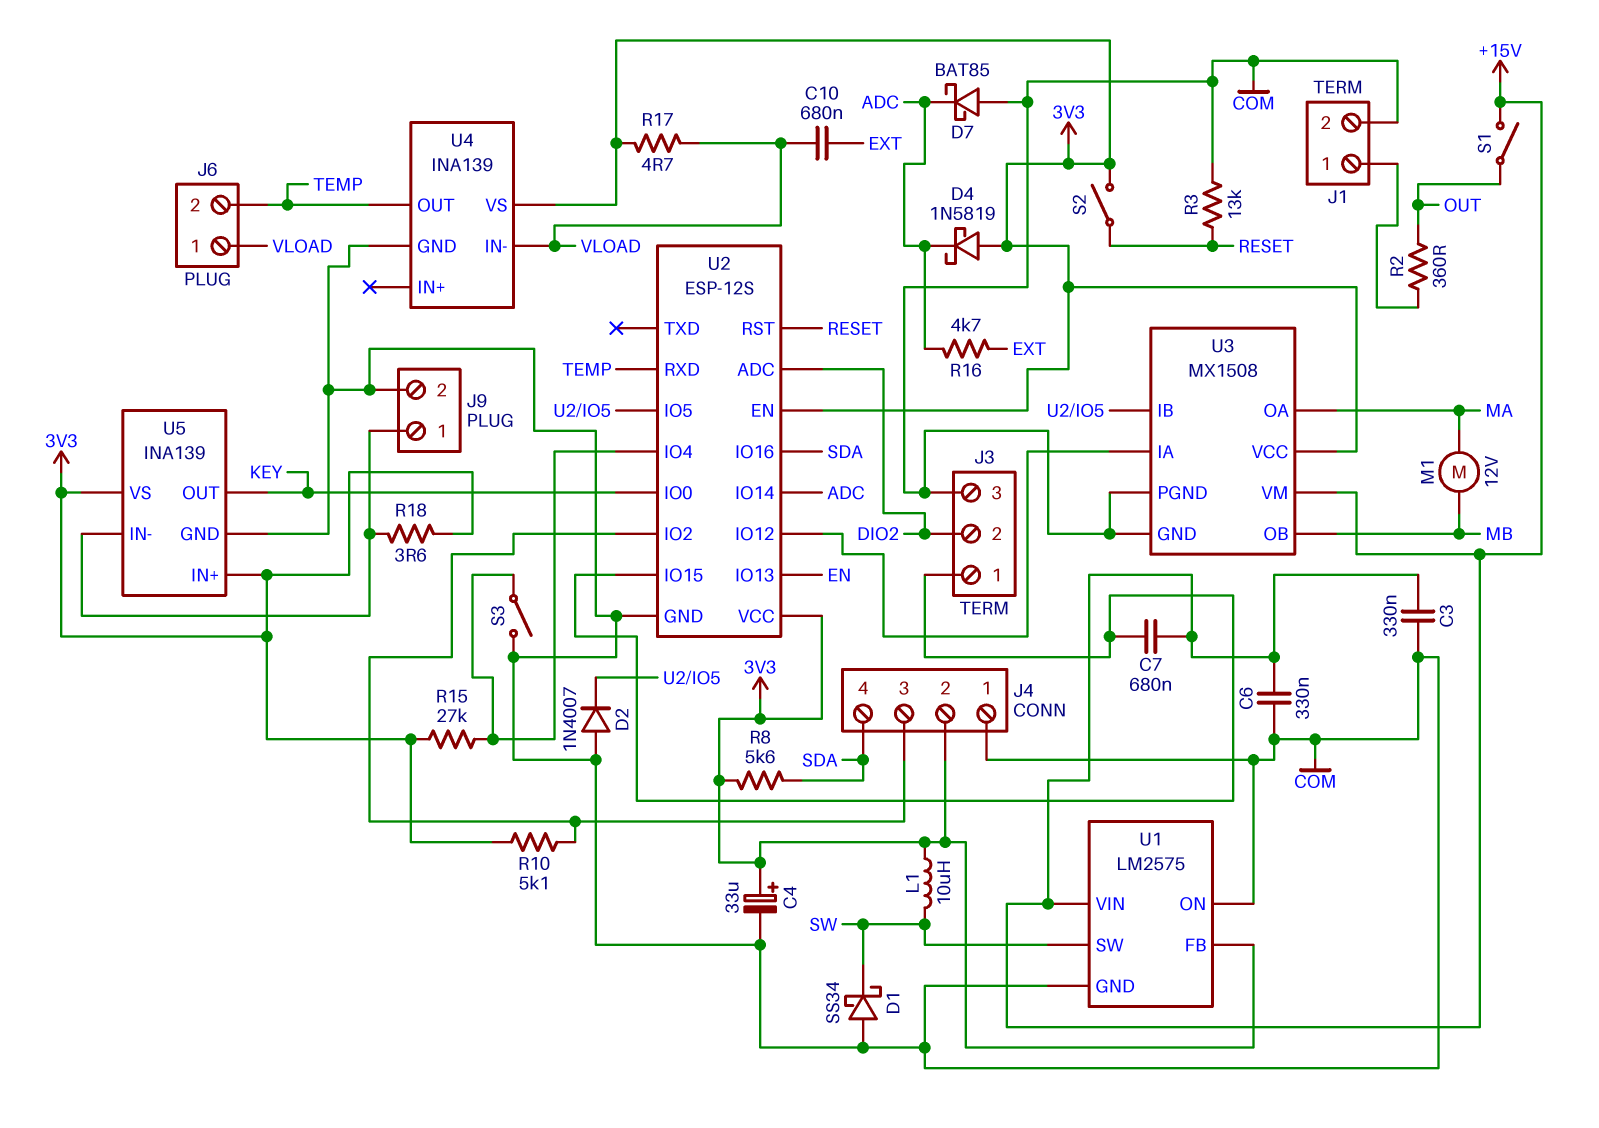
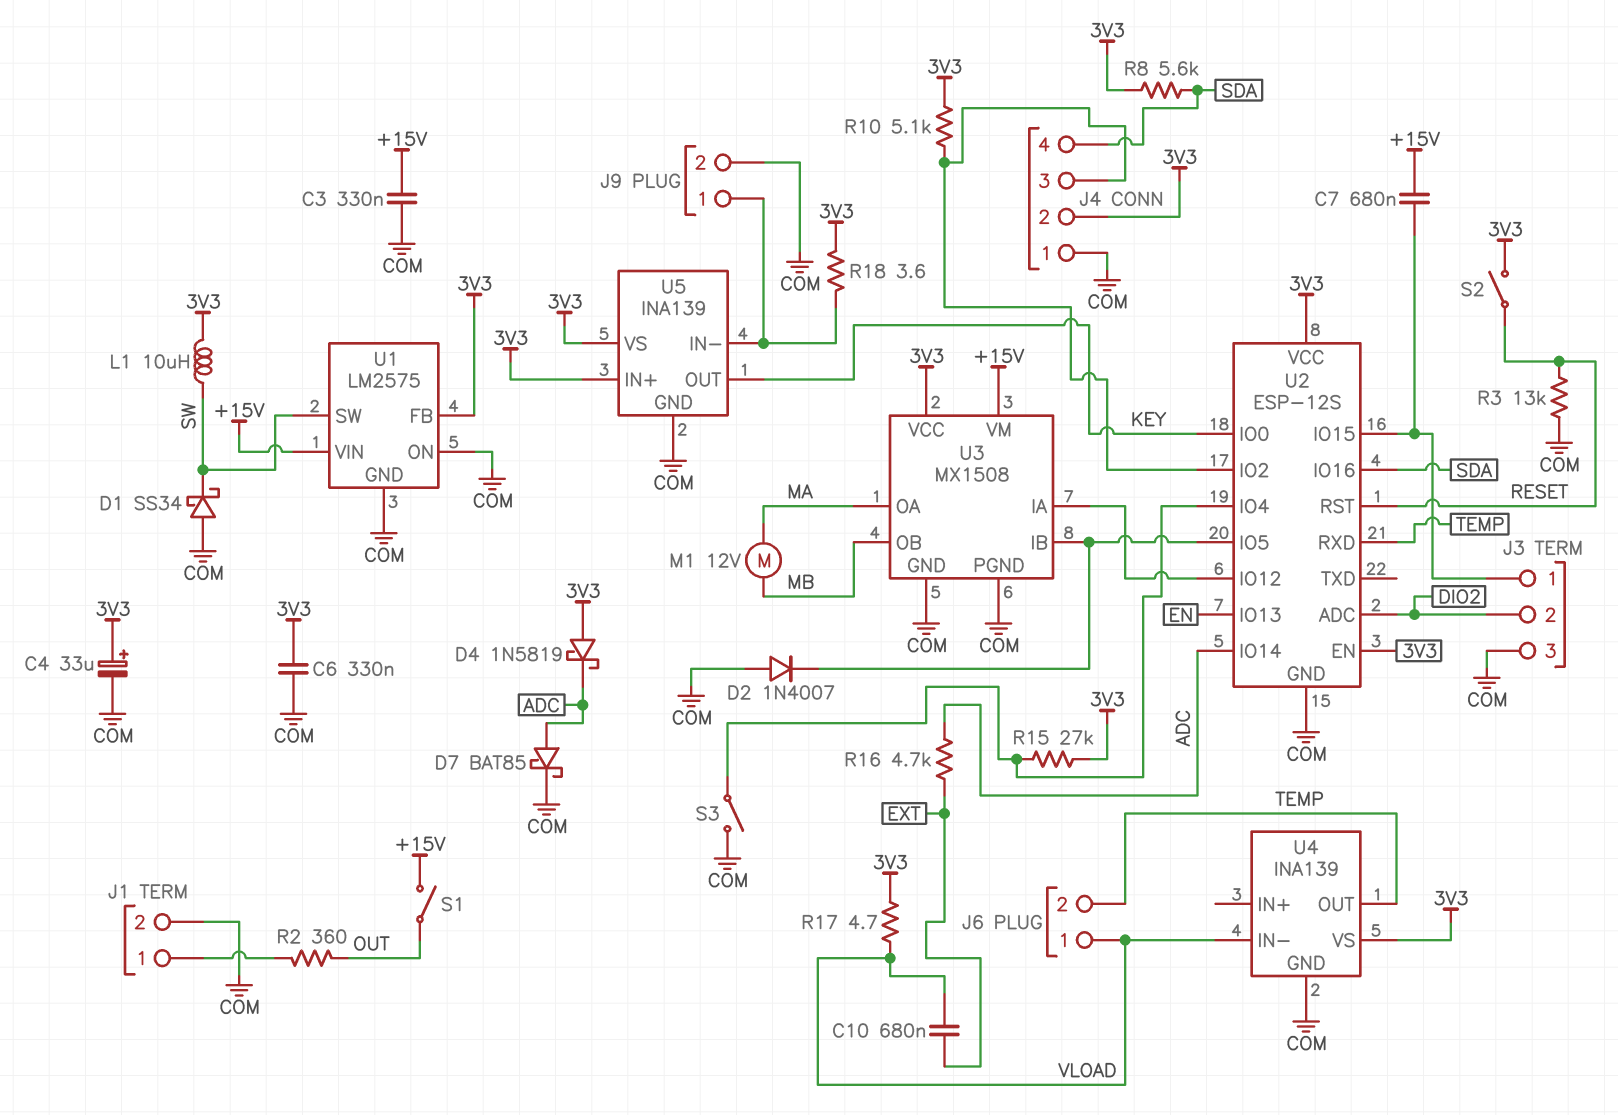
C6: 330nF (+15V, COM) -> 330nF (3V3, COM)
D7: schottky BAT85 (A COM, K ADC) -> schottky BAT85 (A ADC, K COM)

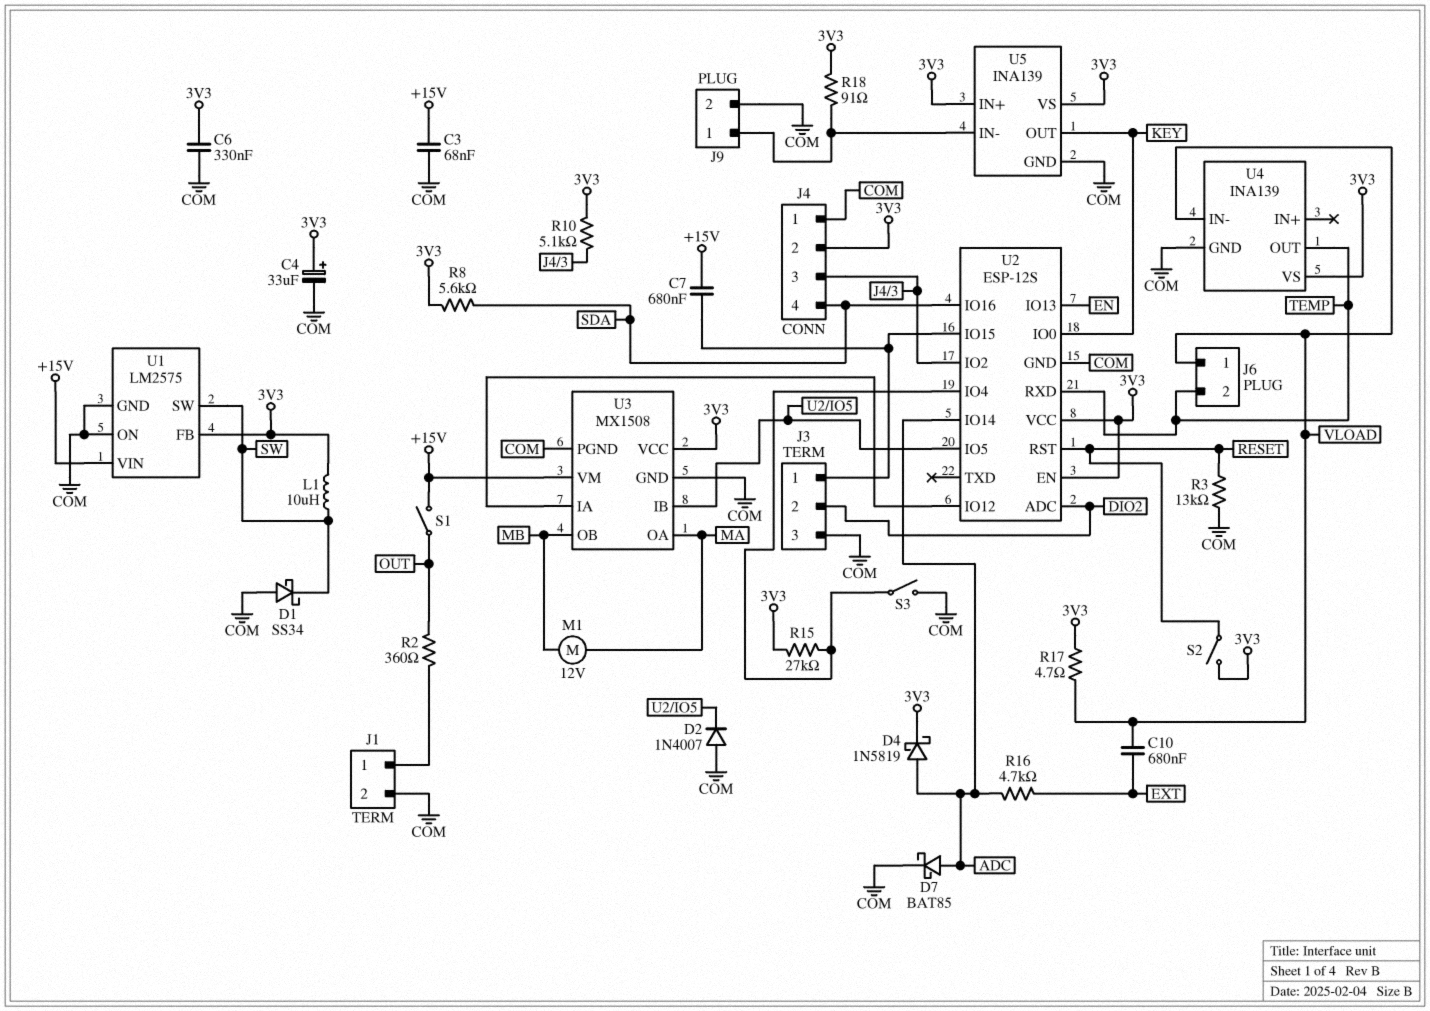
C3: 330nF (+15V, COM) -> 68nF (+15V, COM)
D4: schottky 1N5819 (A 3V3, K ADC) -> schottky 1N5819 (A ADC, K 3V3)
R18: 3.6 (3V3, J9/1) -> 91 (3V3, J9/1)

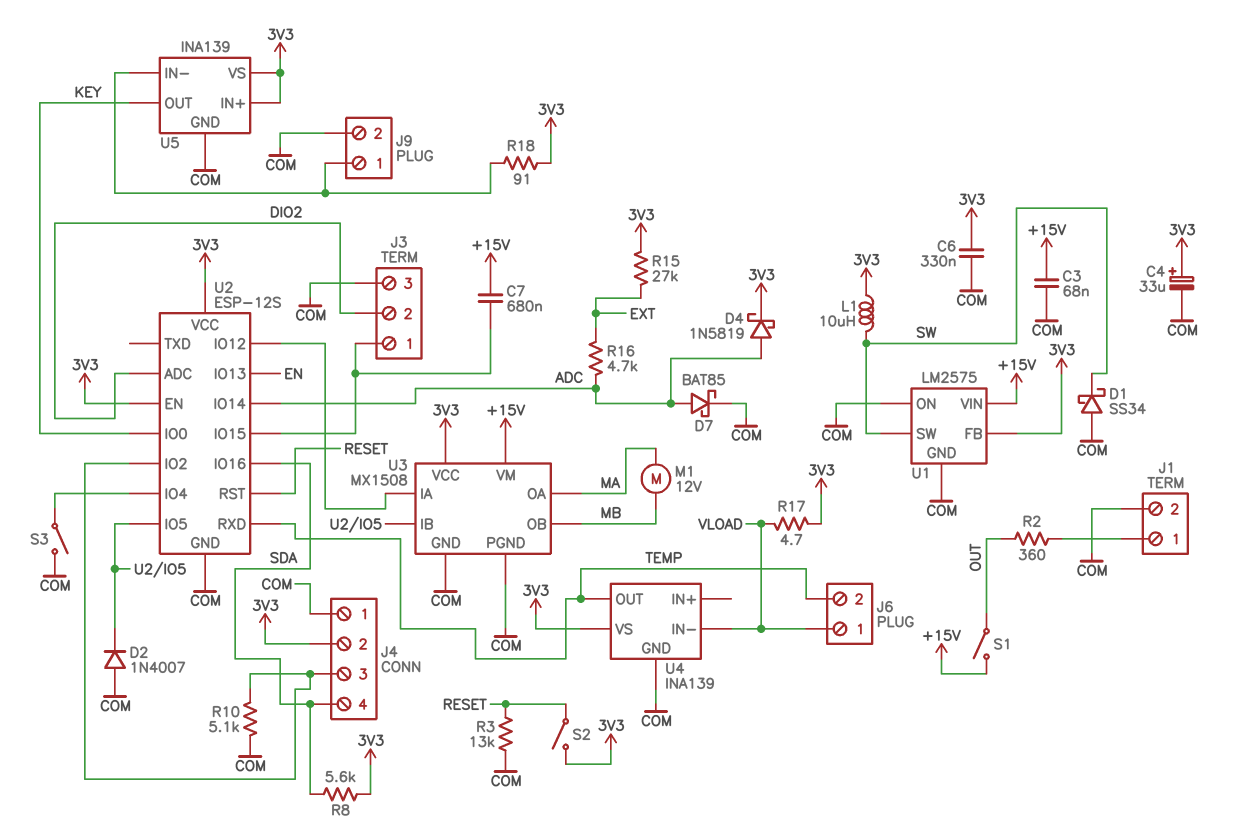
C10: 680nF (EXT, VLOAD) -> none
R10: 5.1k (3V3, J4/3) -> 5.1k (COM, J4/3)
R15: 27k (3V3, U2/IO4) -> 27k (3V3, EXT)

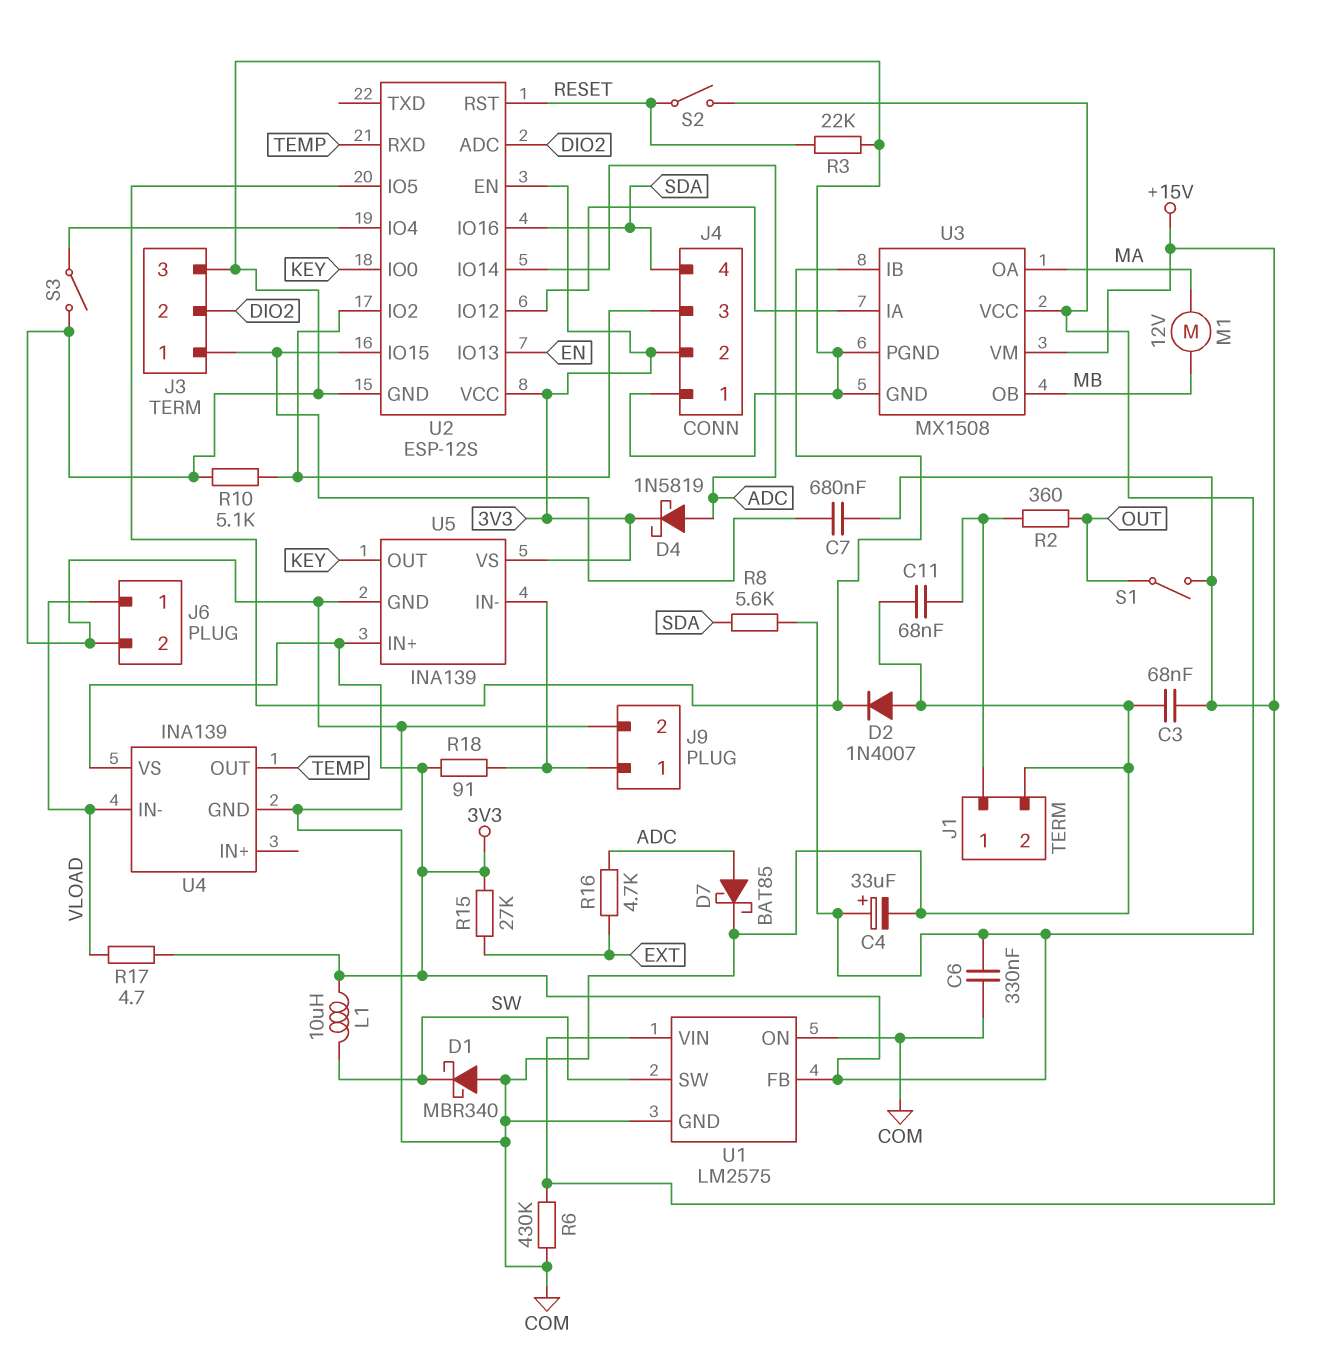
C11: none -> 68nF (COM, J1/1)
D1: schottky SS34 (A COM, K SW) -> schottky MBR340 (A COM, K SW)
J6 pin 2: TEMP -> COM
R3: 13k (COM, RESET) -> 22k (COM, RESET)
R6: none -> 430k (+15V, COM)

